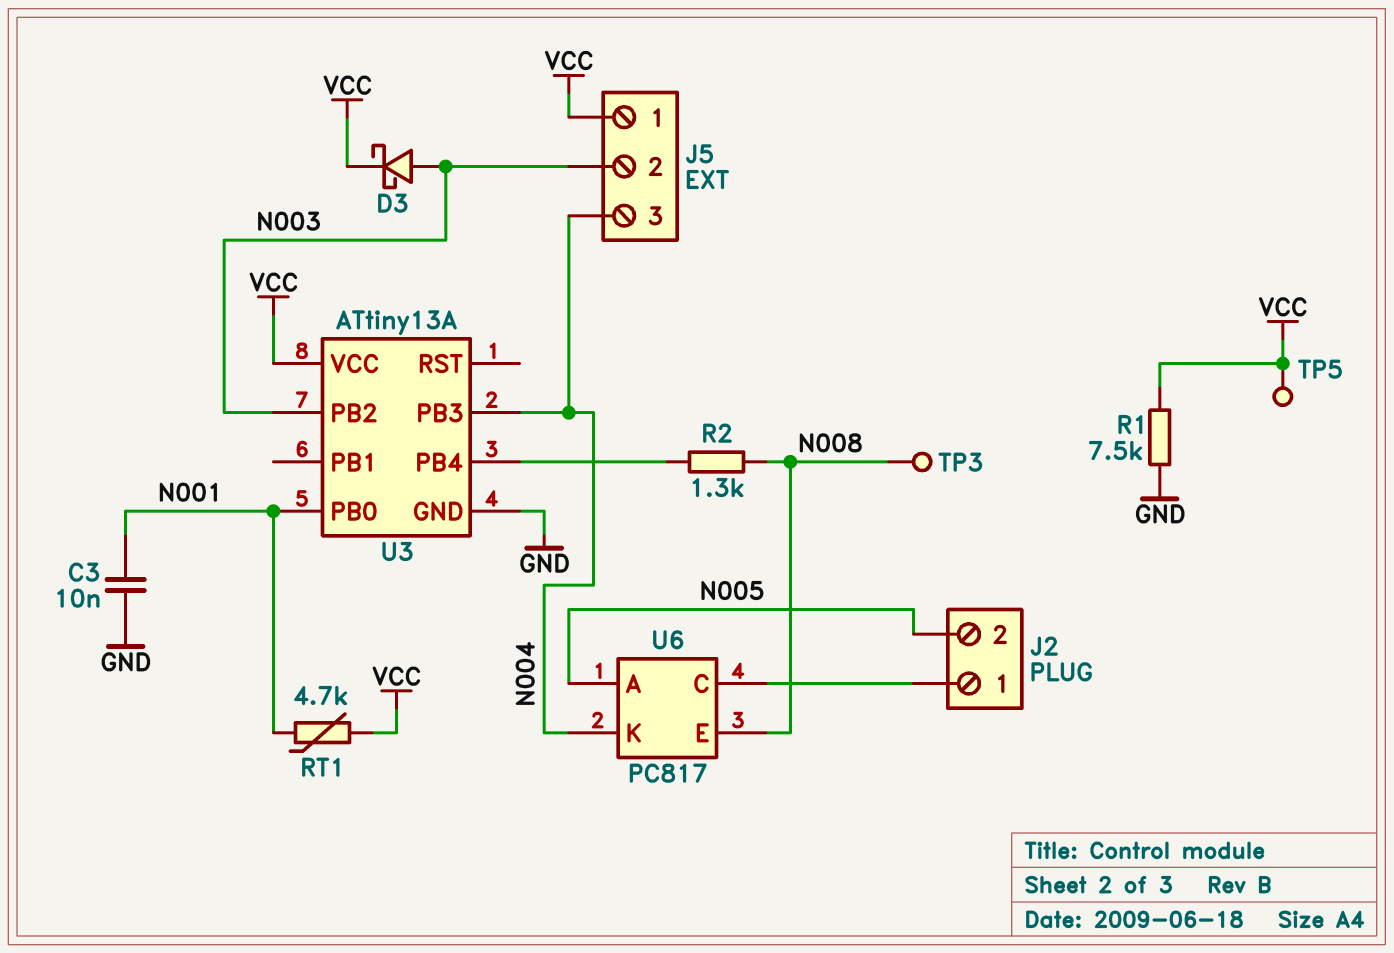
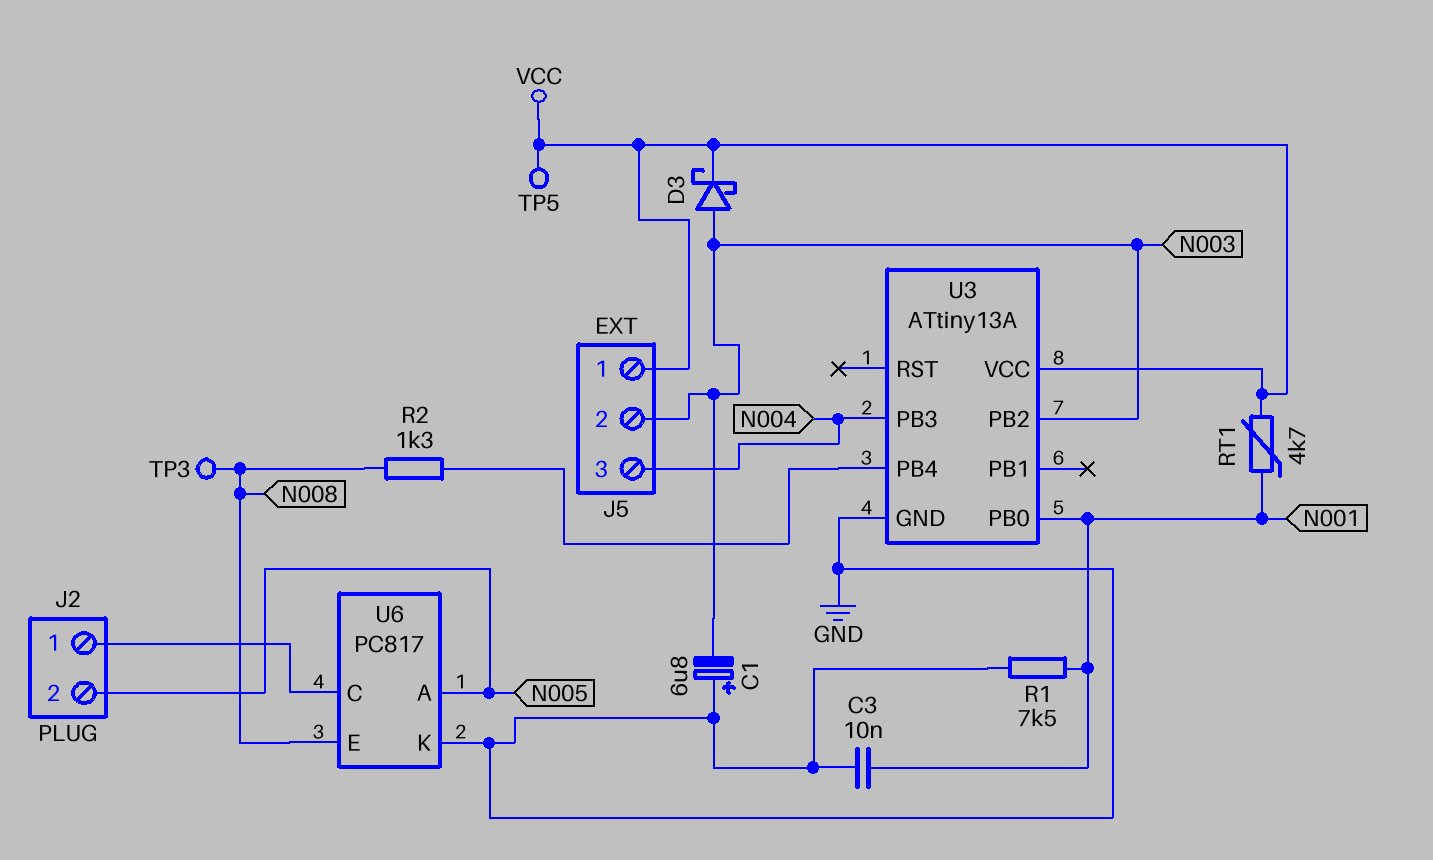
C1: none -> 6.8uF (plus GND, minus N003)
R1: 7.5k (GND, VCC) -> 7.5k (GND, N001)
U6 pin K: N004 -> GND

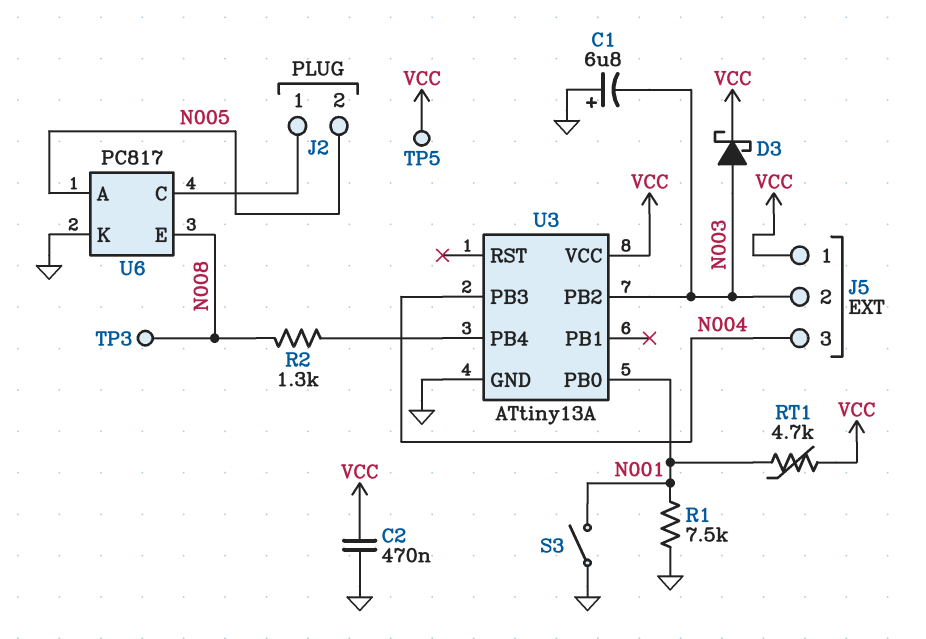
C2: none -> 470nF (GND, VCC)
C3: 10nF (GND, N001) -> none
S3: none -> switch (GND, N001)

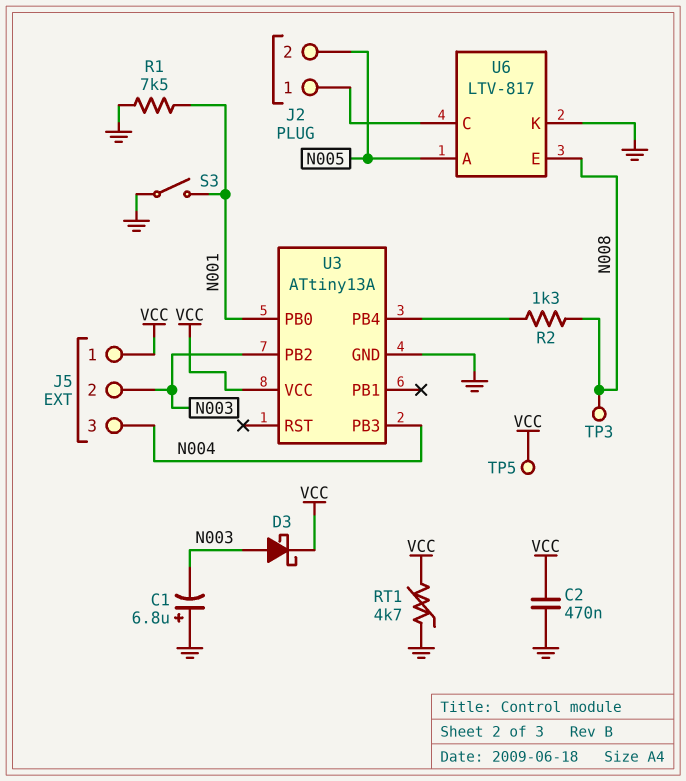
RT1: 4.7k (N001, VCC) -> 4.7k (GND, VCC)
U6: PC817 -> LTV-817

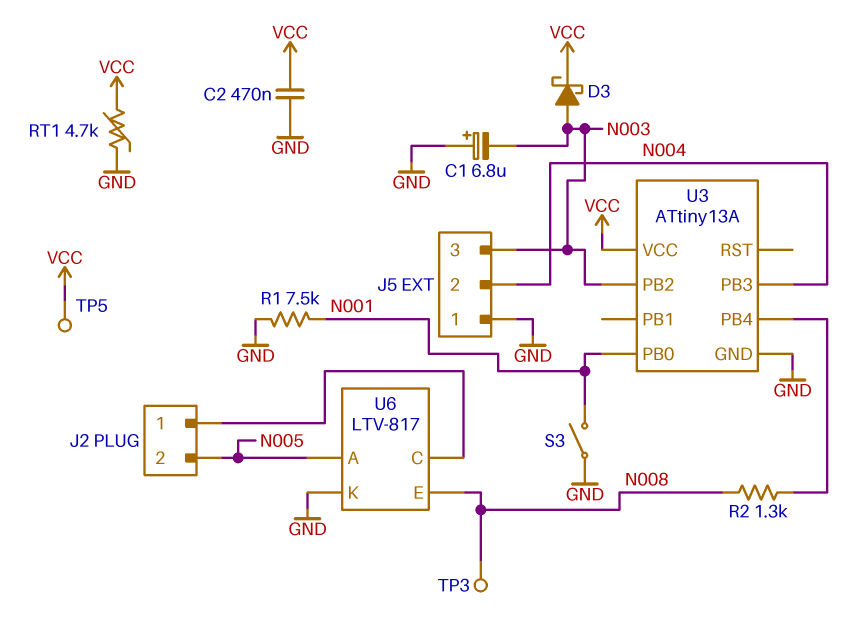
J5 pin 1: VCC -> GND
J5 pin 2: N003 -> N004
J5 pin 3: N004 -> N003

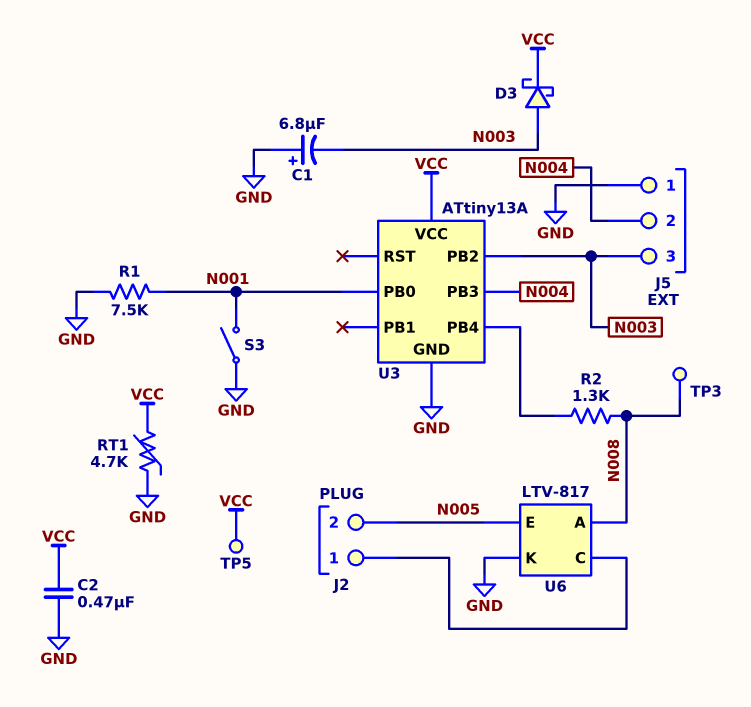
U6 pin A: N005 -> N008
U6 pin E: N008 -> N005

